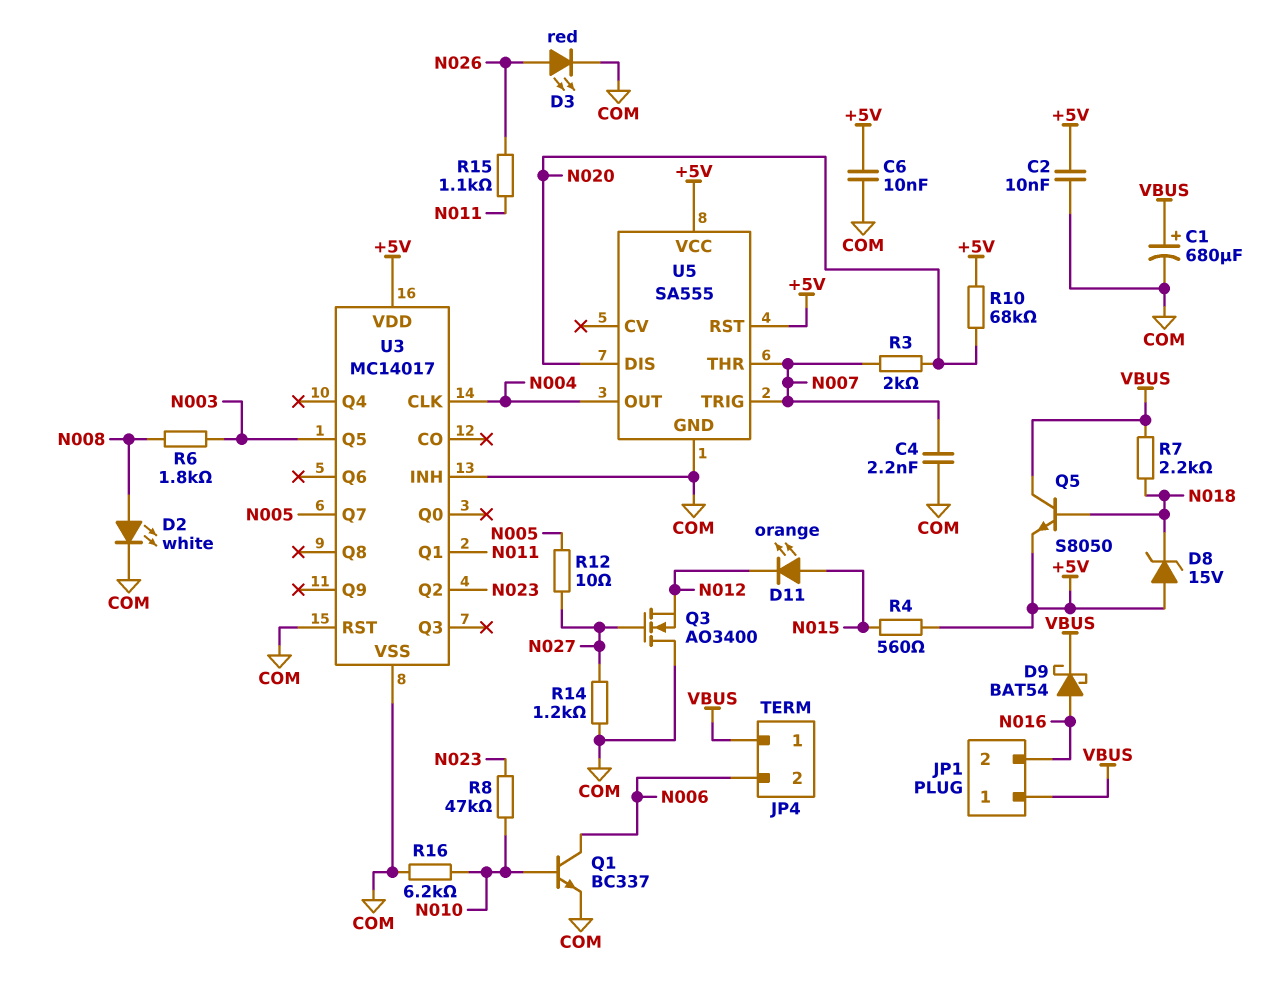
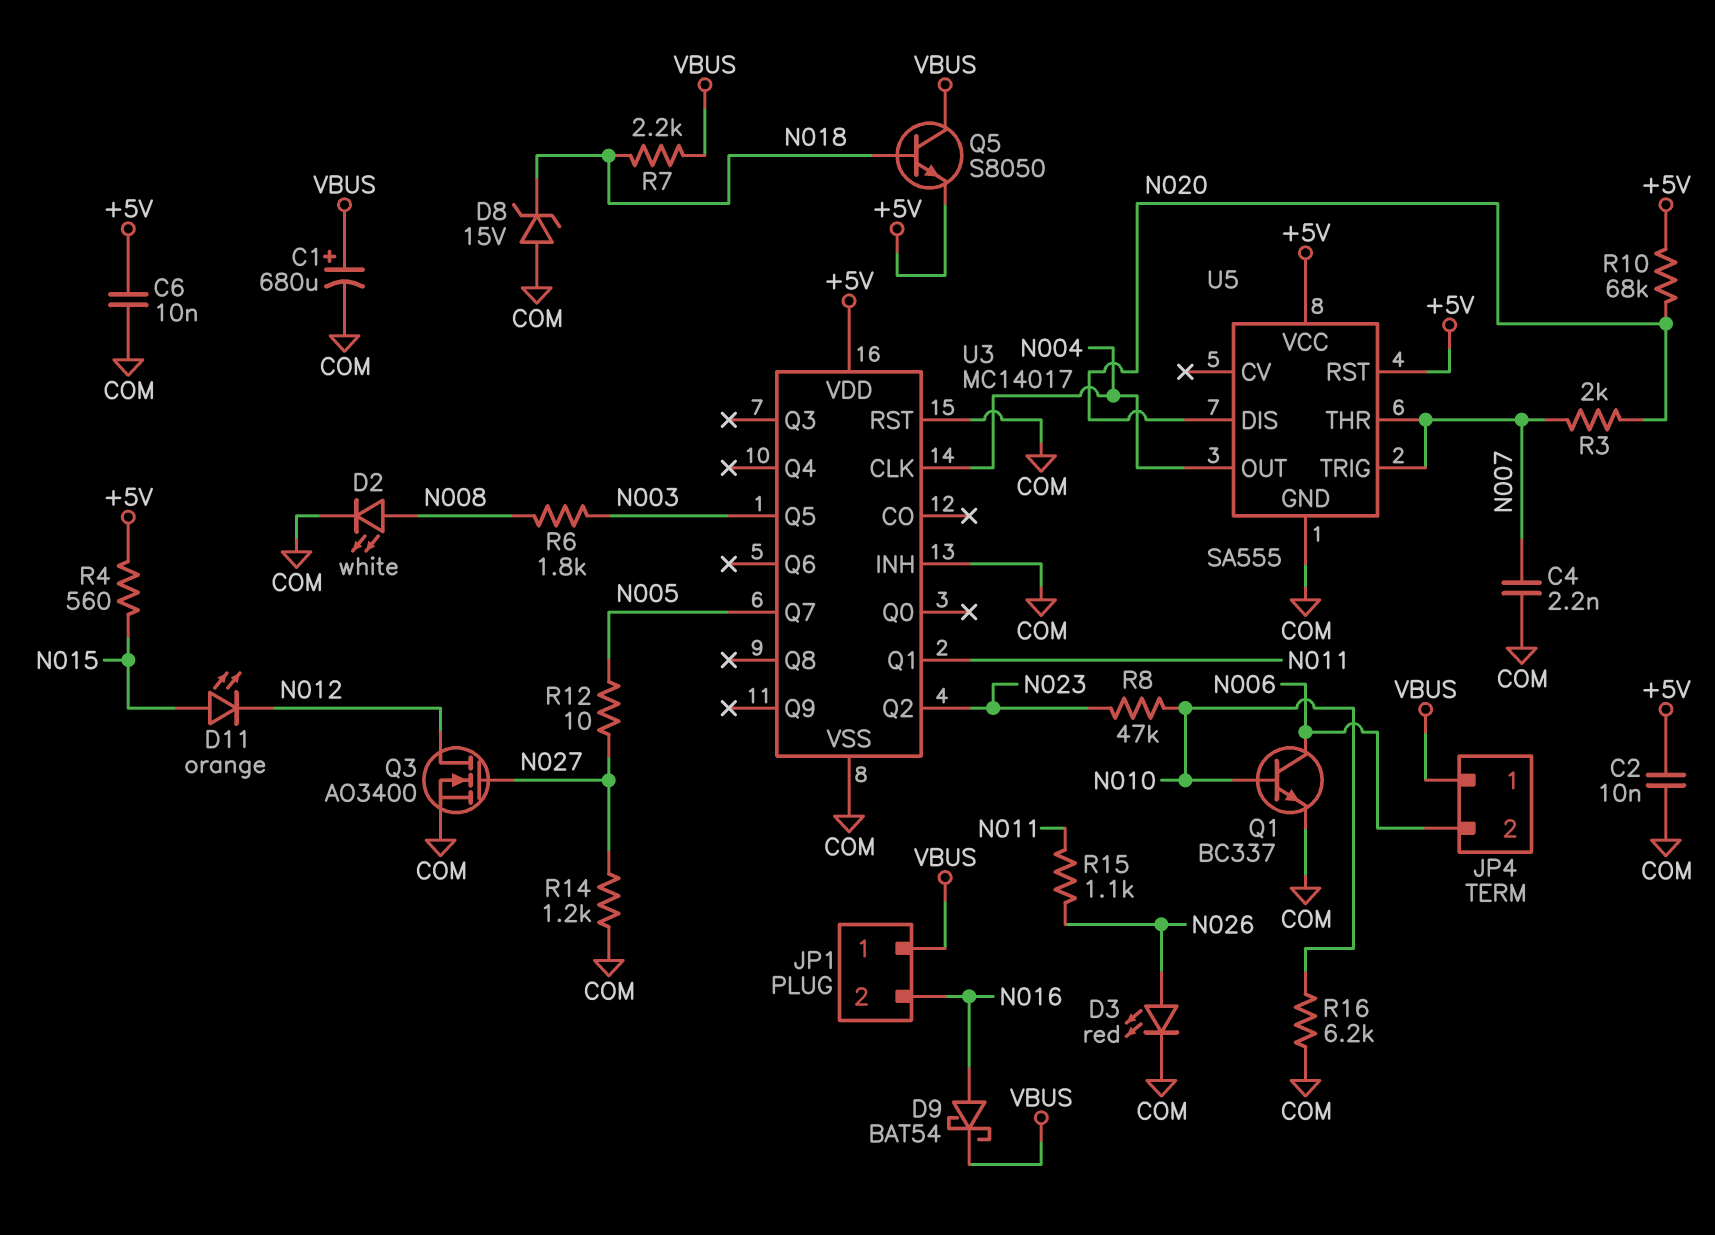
D8: zener 15V (A +5V, K N018) -> zener 15V (A COM, K N018)
Q3: NMOS AO3400 (G N027, D COM, S N012) -> NMOS AO3400 (G N027, D N012, S COM)

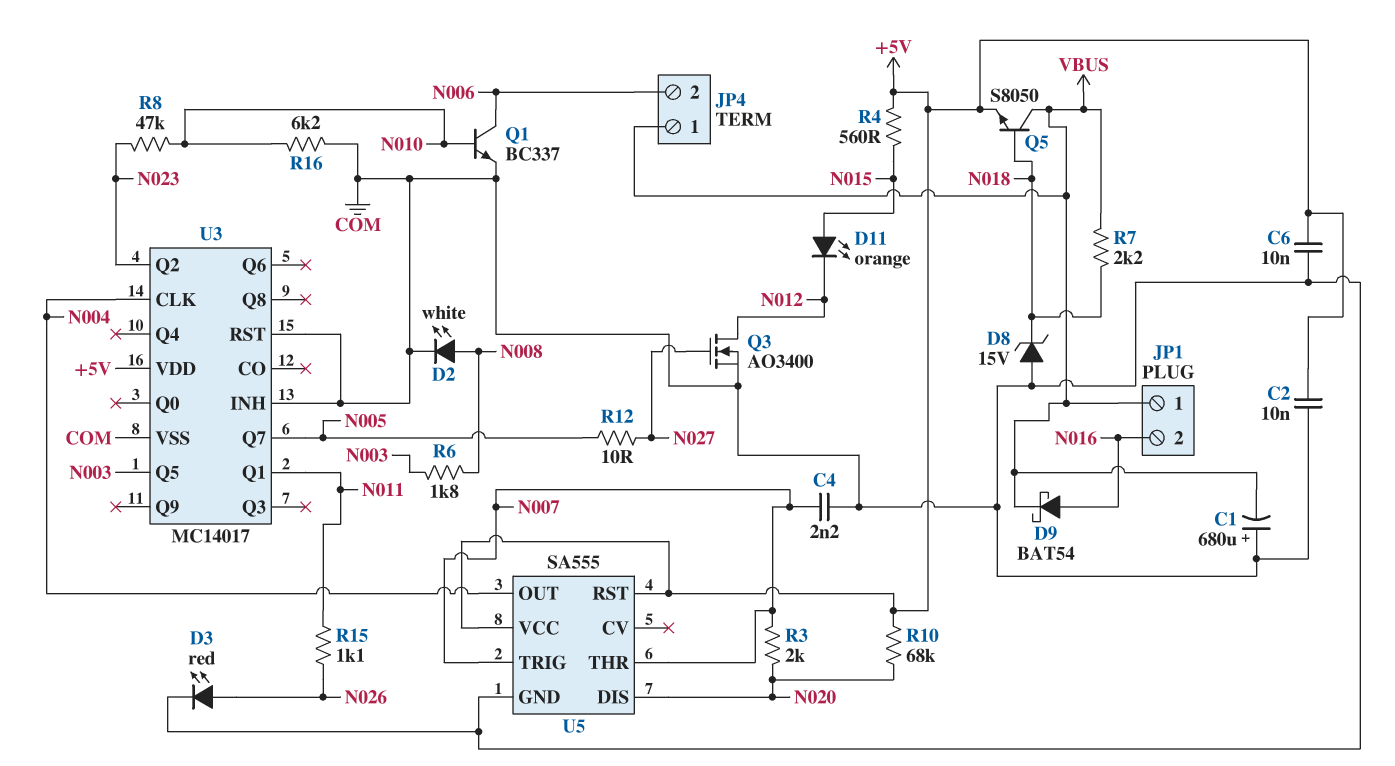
C1: 680uF (plus VBUS, minus COM) -> 680uF (plus COM, minus VBUS)
R14: 1.2k (COM, N027) -> none

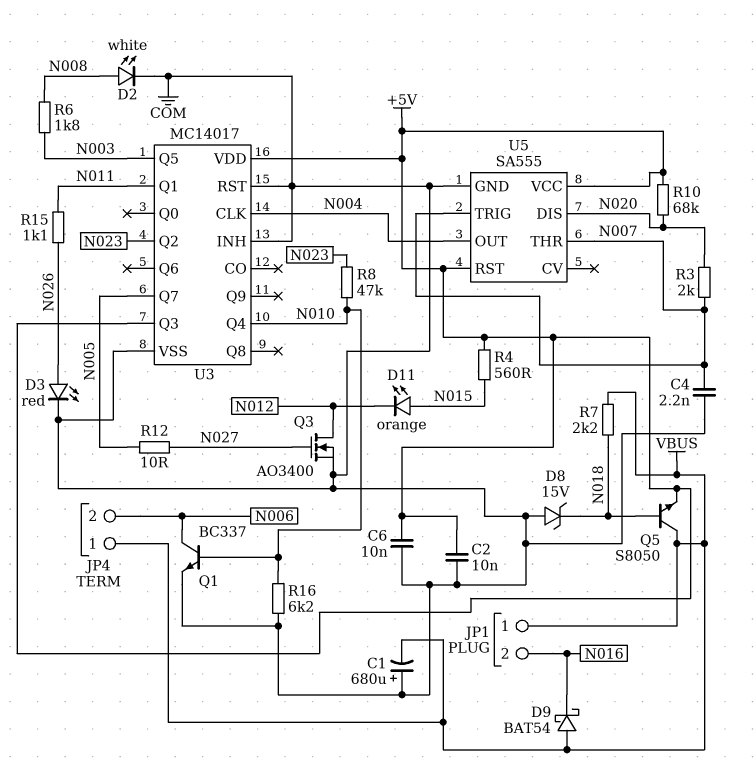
D9: schottky BAT54 (A N016, K VBUS) -> schottky BAT54 (A VBUS, K N016)
U3 pin Q3: none -> +5V
U3 pin Q4: none -> N010

